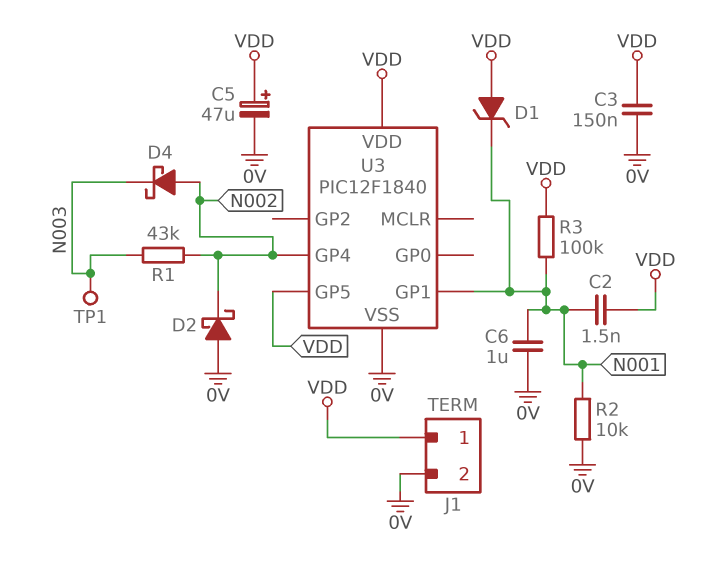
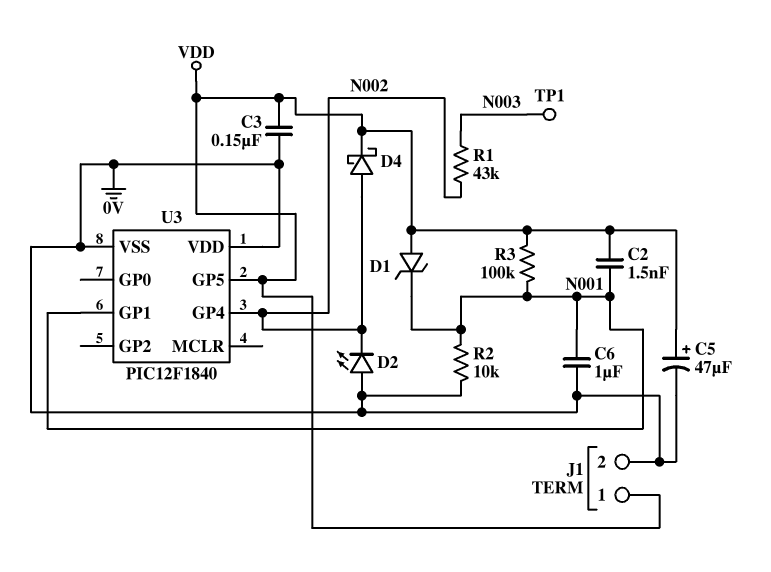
D2: schottky (A 0V, K N002) -> LED (A 0V, K N002)
D4: schottky (A N002, K N003) -> schottky (A N002, K VDD)
U3 pin VDD: VDD -> 0V

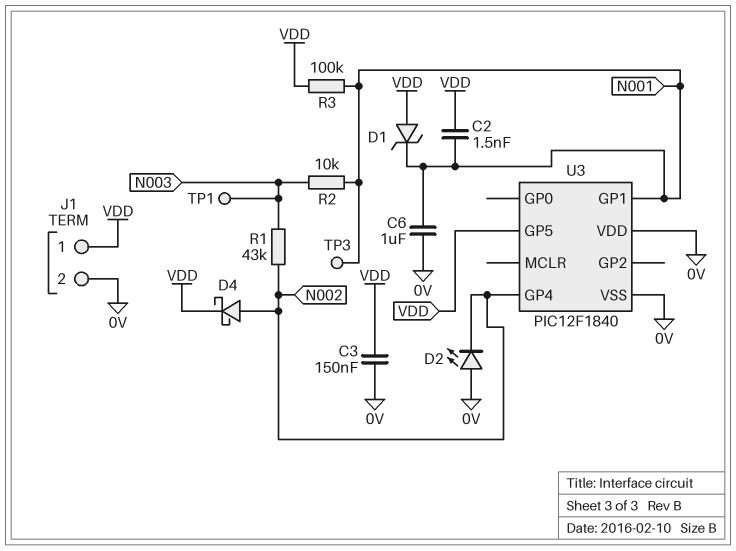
C5: 47uF (plus VDD, minus 0V) -> none
R2: 10k (0V, N001) -> 10k (N001, N003)
TP3: none -> test point (N001)

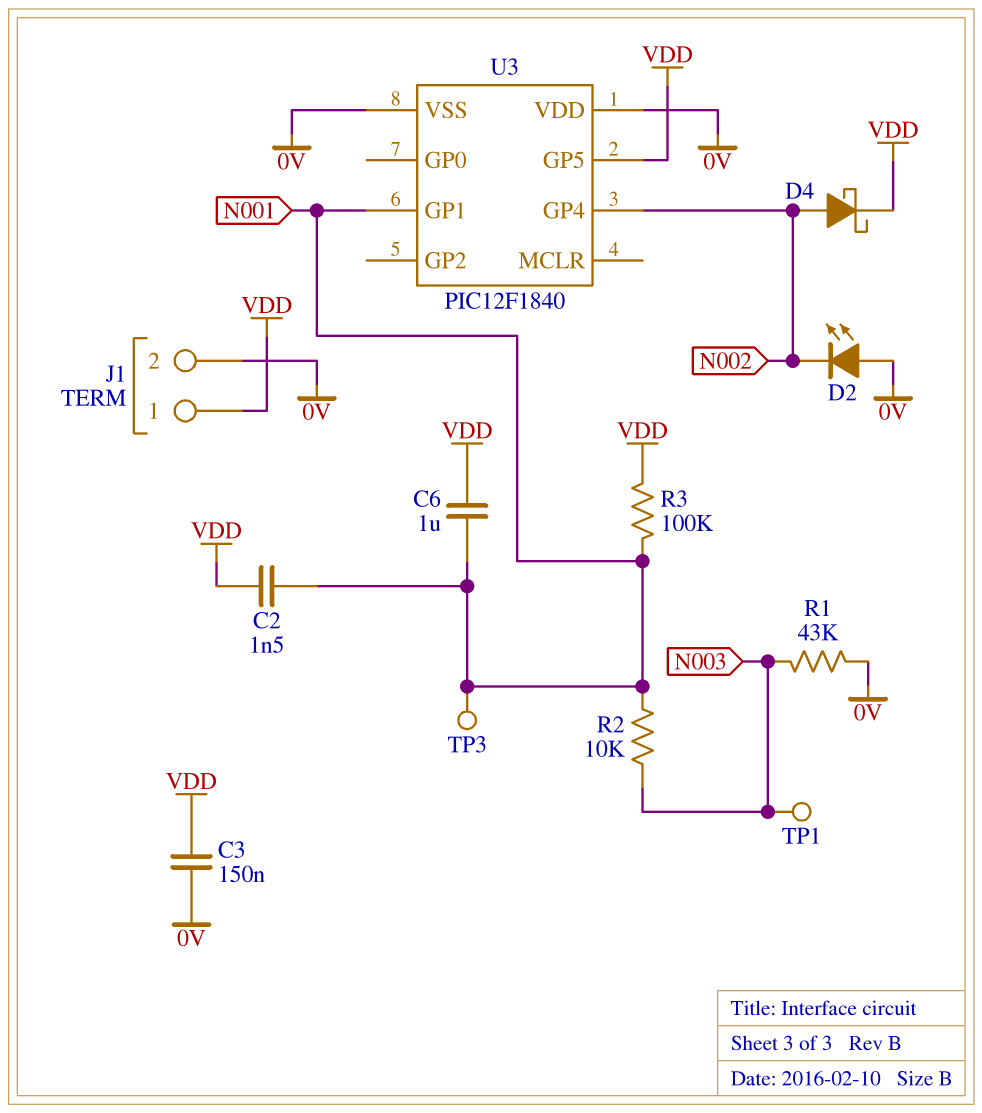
C6: 1uF (0V, N001) -> 1uF (N001, VDD)
D1: zener (A VDD, K N001) -> none
R1: 43k (N002, N003) -> 43k (0V, N003)

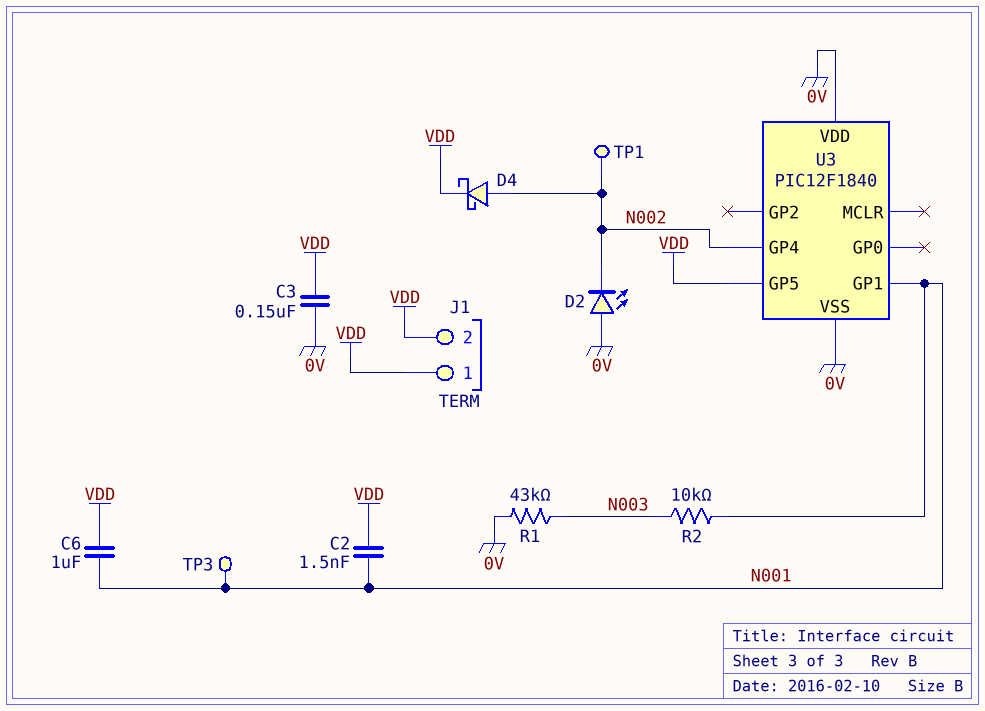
J1 pin 2: 0V -> VDD
R3: 100k (N001, VDD) -> none
TP1: test point (N003) -> test point (N002)

